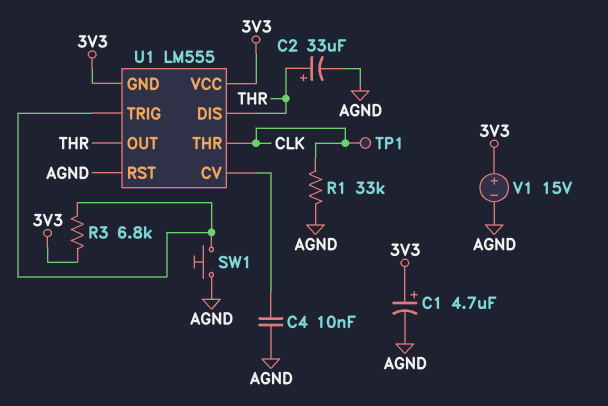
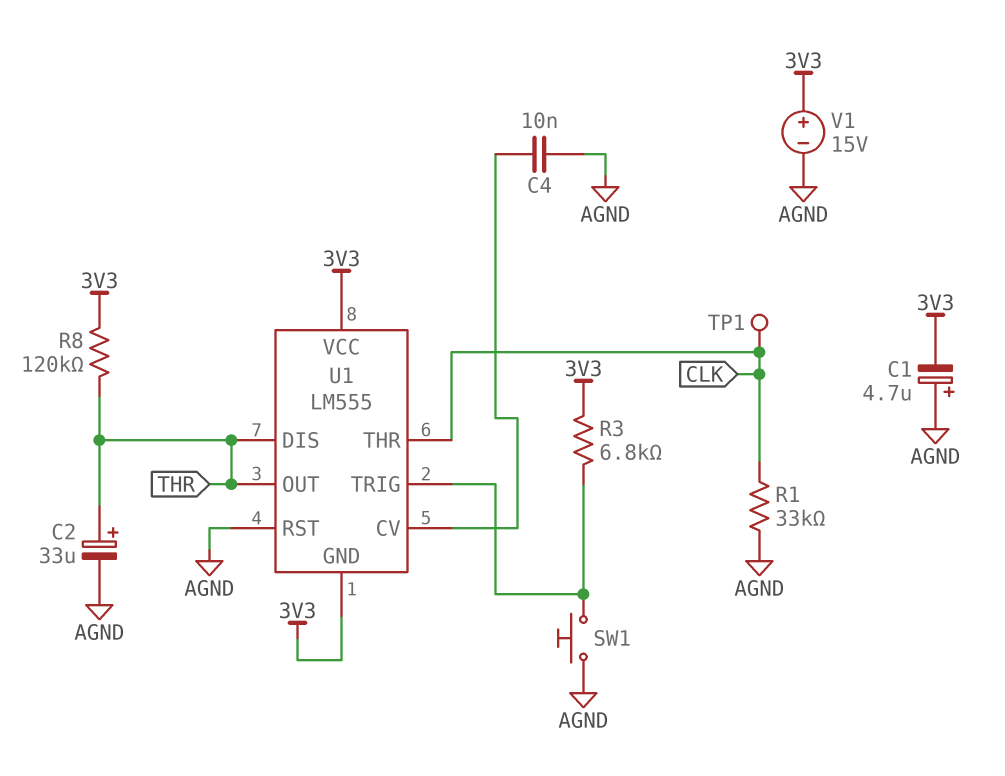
C1: 4.7uF (plus 3V3, minus AGND) -> 4.7uF (plus AGND, minus 3V3)
R8: none -> 120k (3V3, THR)

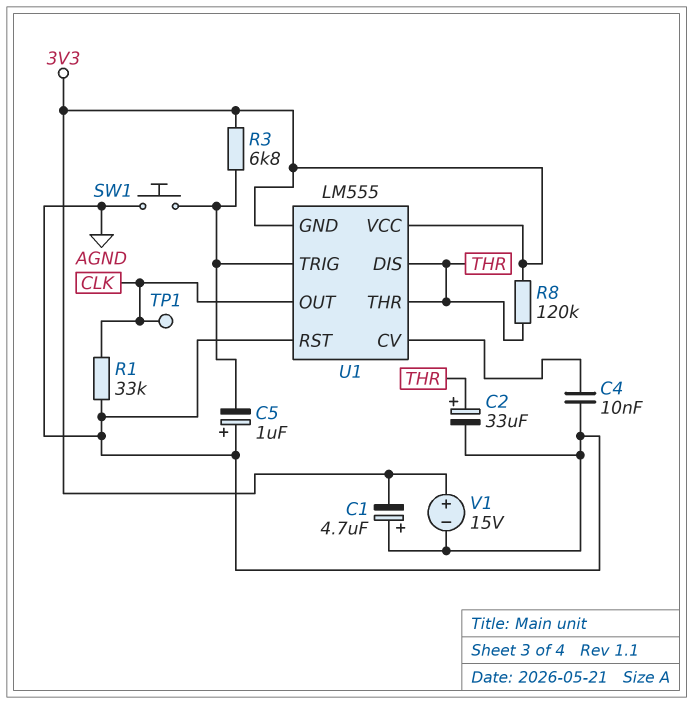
C5: none -> 1uF (plus AGND, minus U1/TRIG)
U1 pin OUT: THR -> CLK
U1 pin THR: CLK -> THR

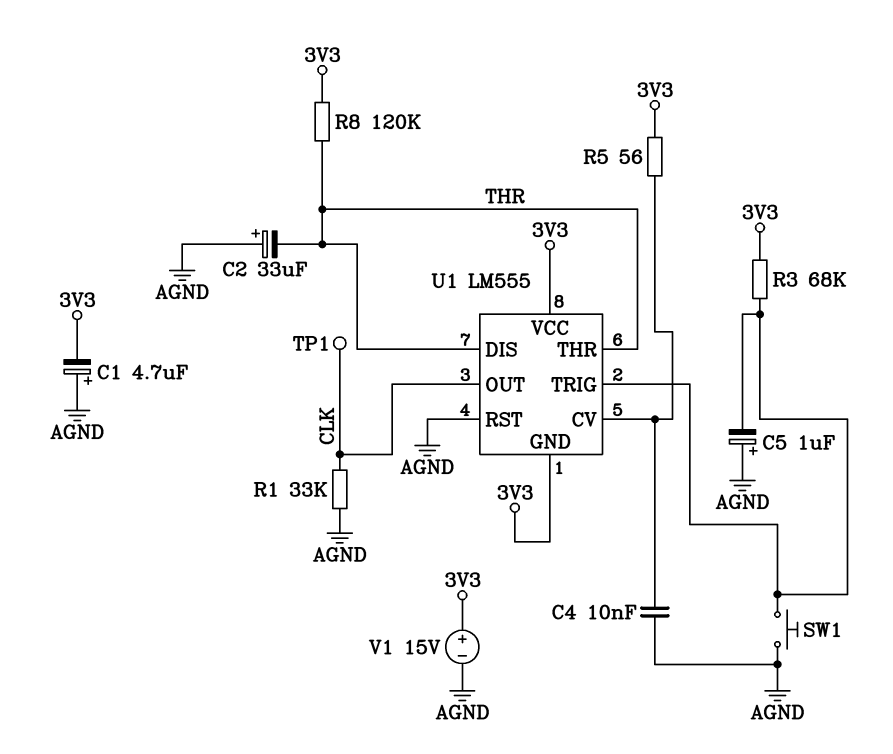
C2: 33uF (plus THR, minus AGND) -> 33uF (plus AGND, minus THR)
R3: 6.8k (3V3, U1/TRIG) -> 68k (3V3, U1/TRIG)
R5: none -> 56 (3V3, U1/CV)

